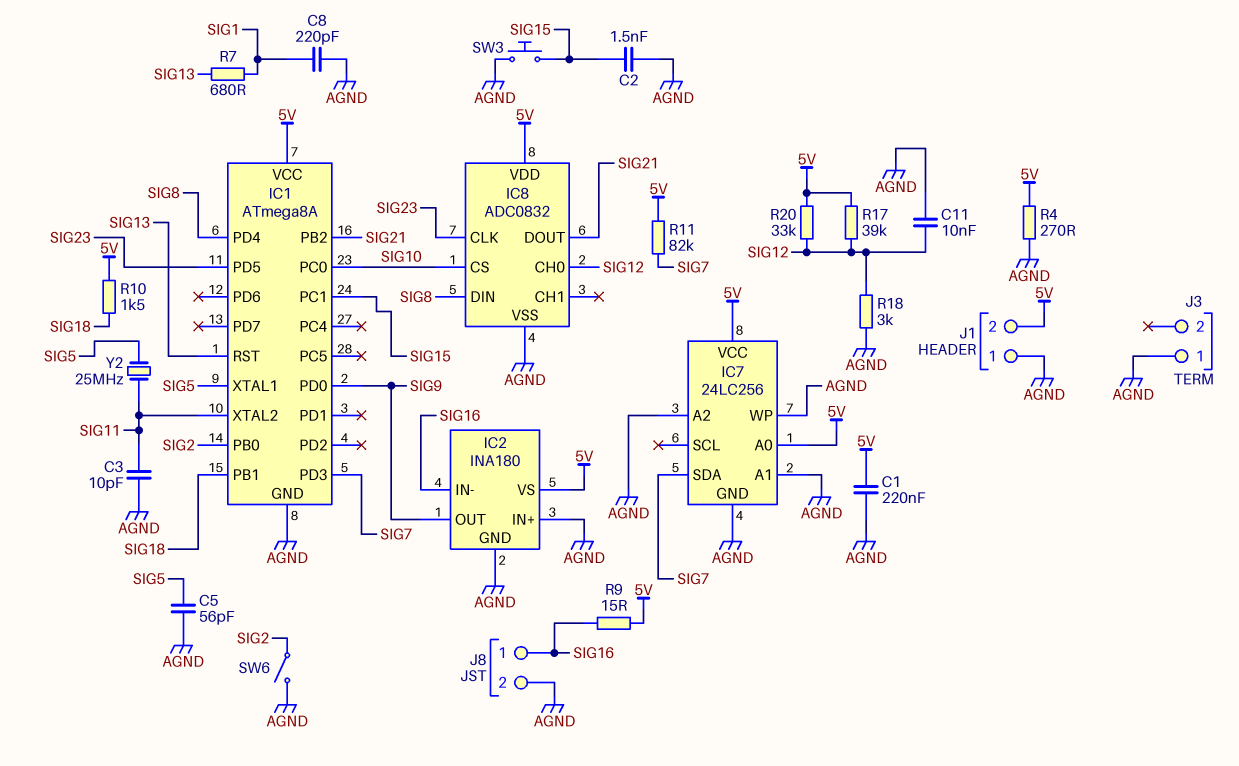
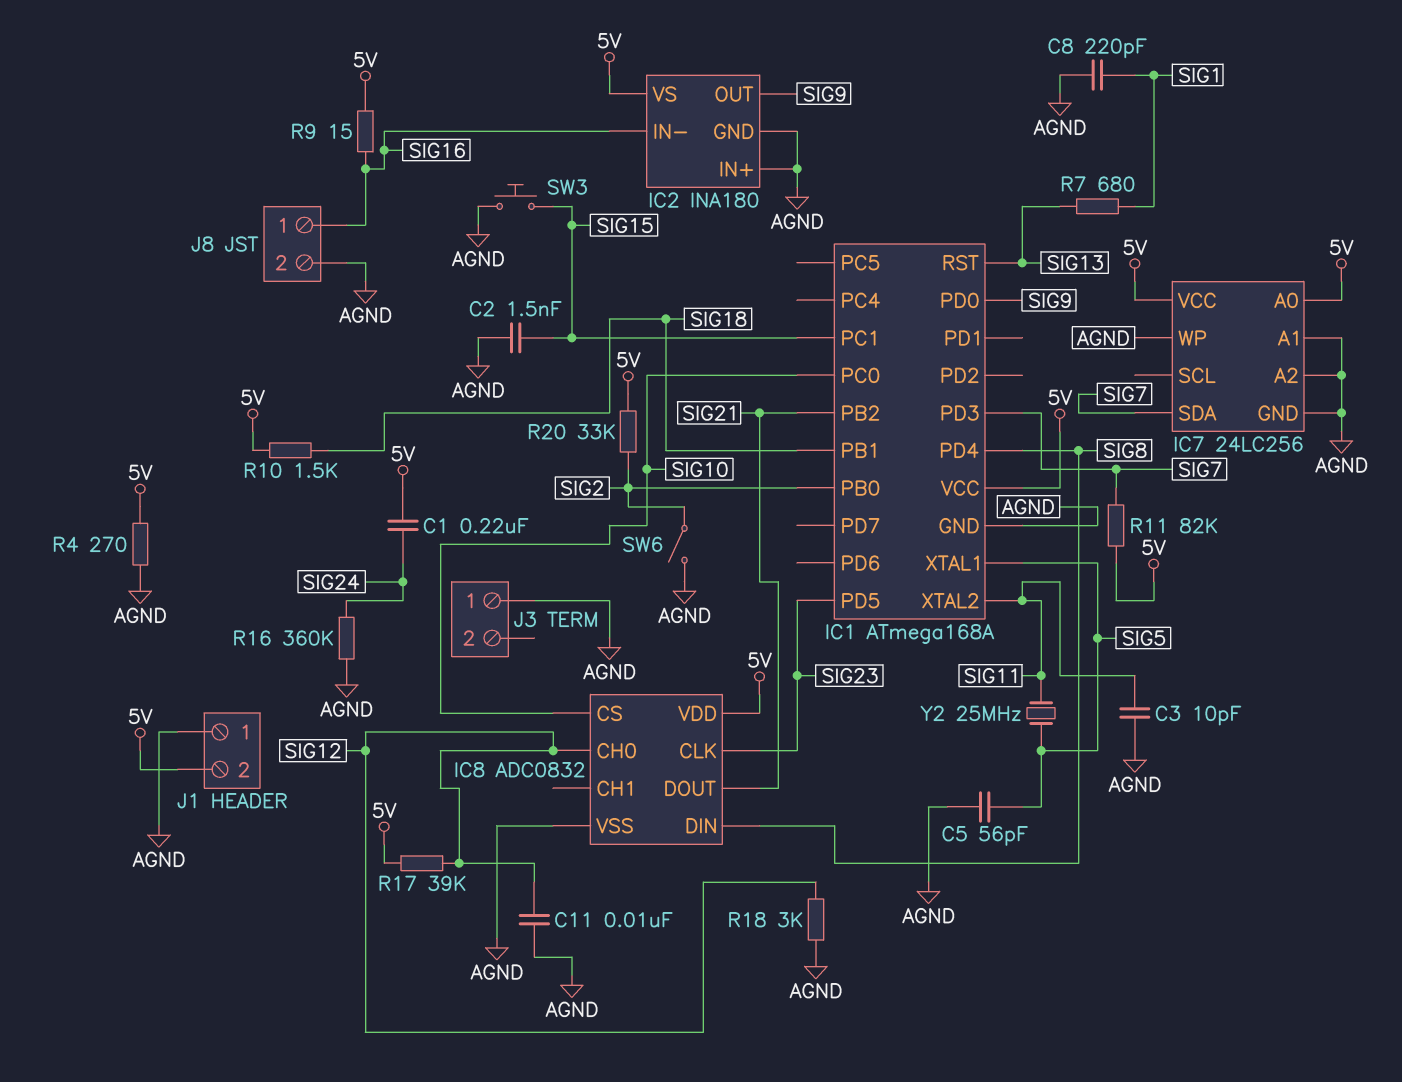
C1: 220nF (5V, AGND) -> 220nF (5V, SIG24)
IC1: ATmega8A -> ATmega168A
R16: none -> 360k (AGND, SIG24)
R20: 33k (5V, SIG12) -> 33k (5V, SIG2)

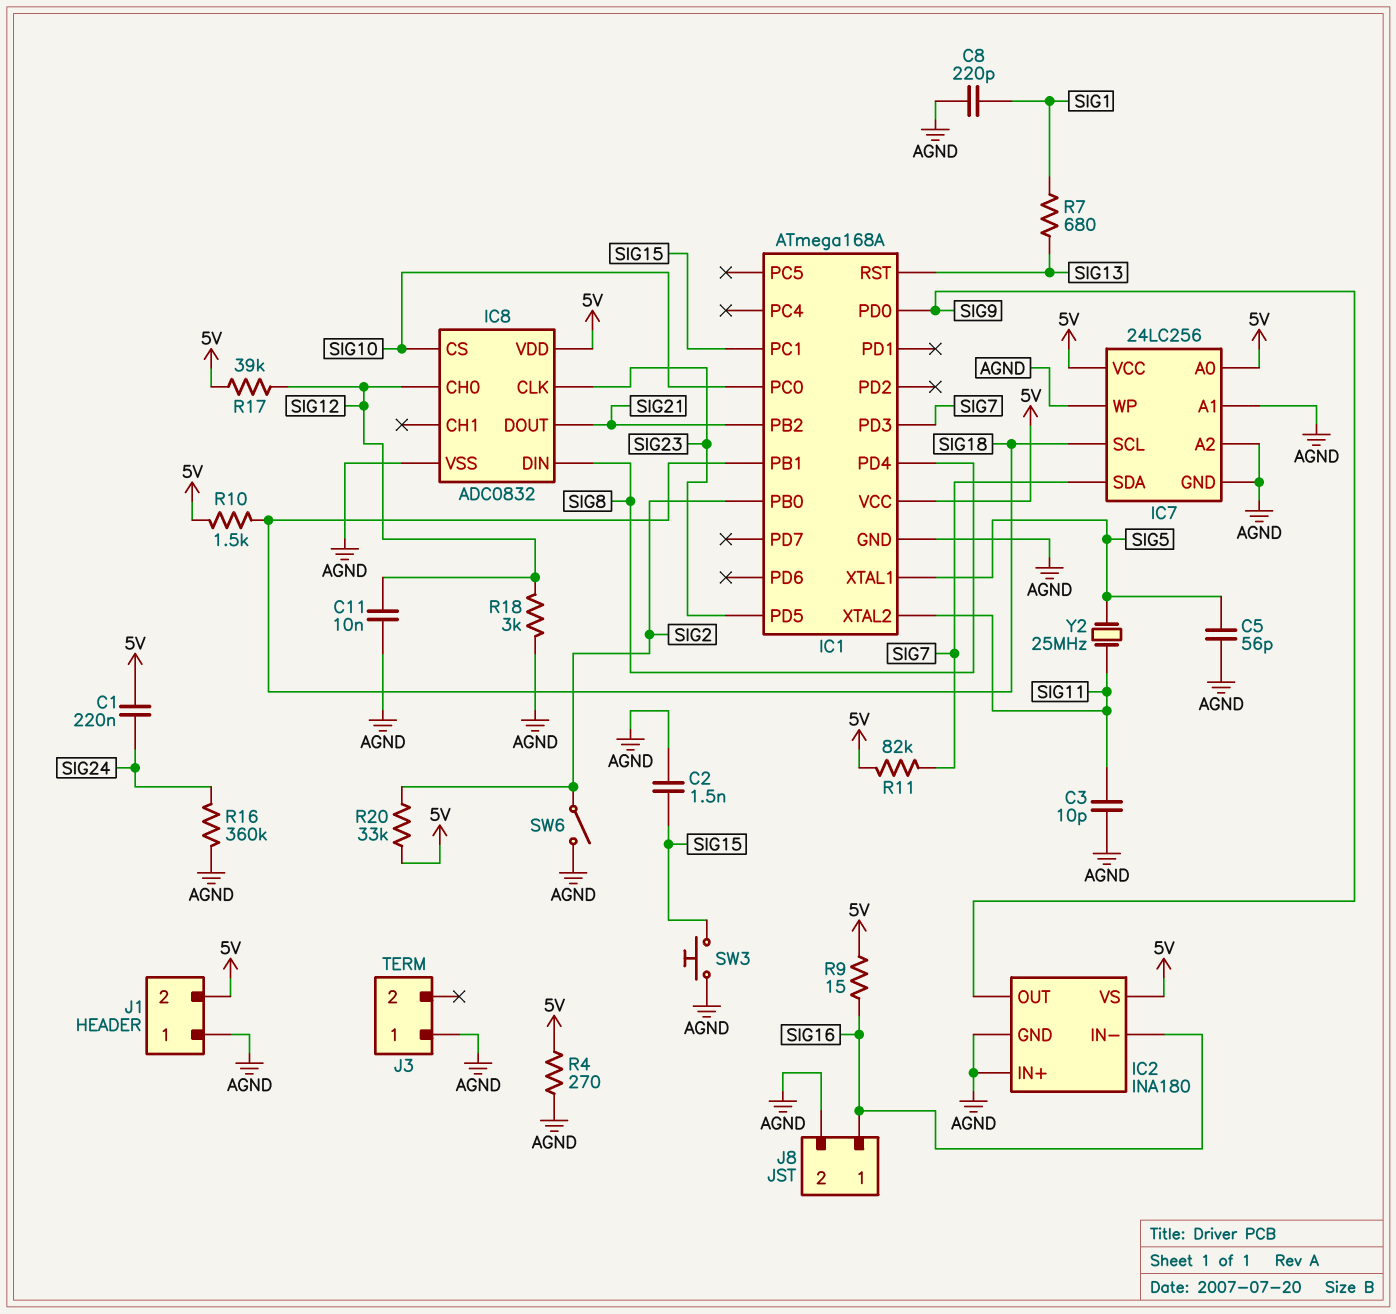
IC7 pin SCL: none -> SIG18

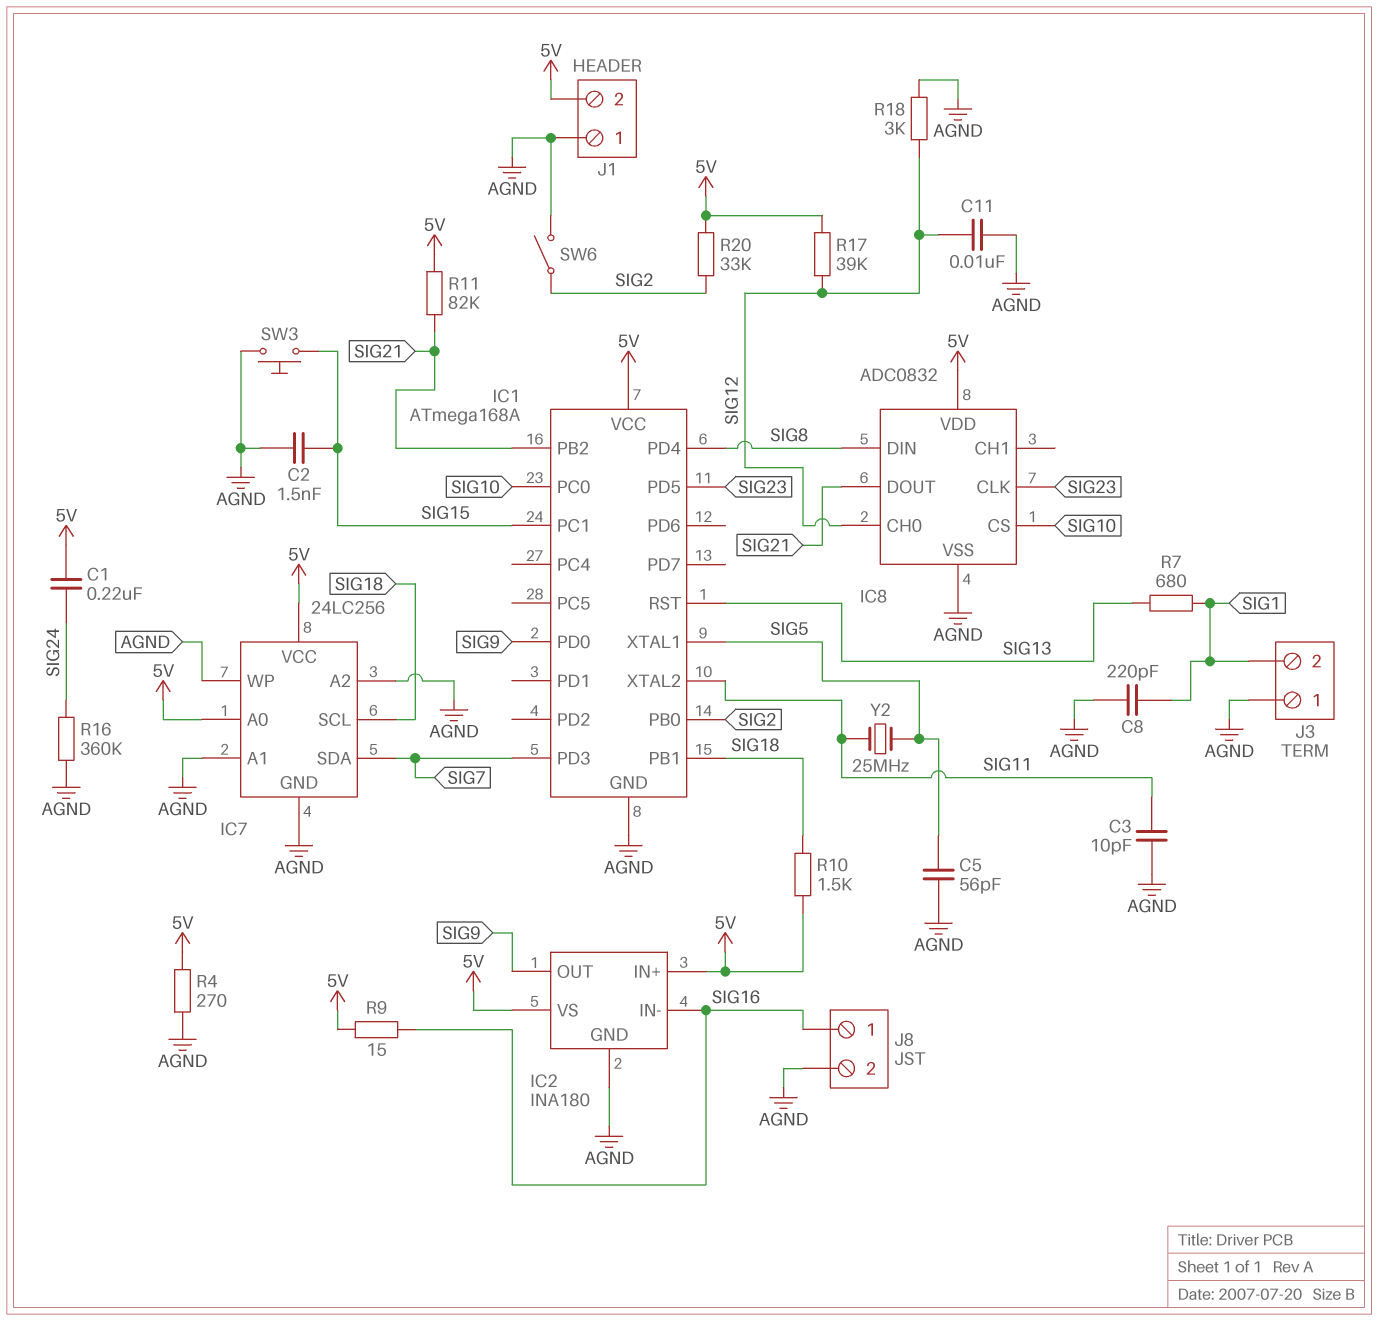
IC2 pin IN+: AGND -> 5V
J3 pin 2: none -> SIG1
R11: 82k (5V, SIG7) -> 82k (5V, SIG21)

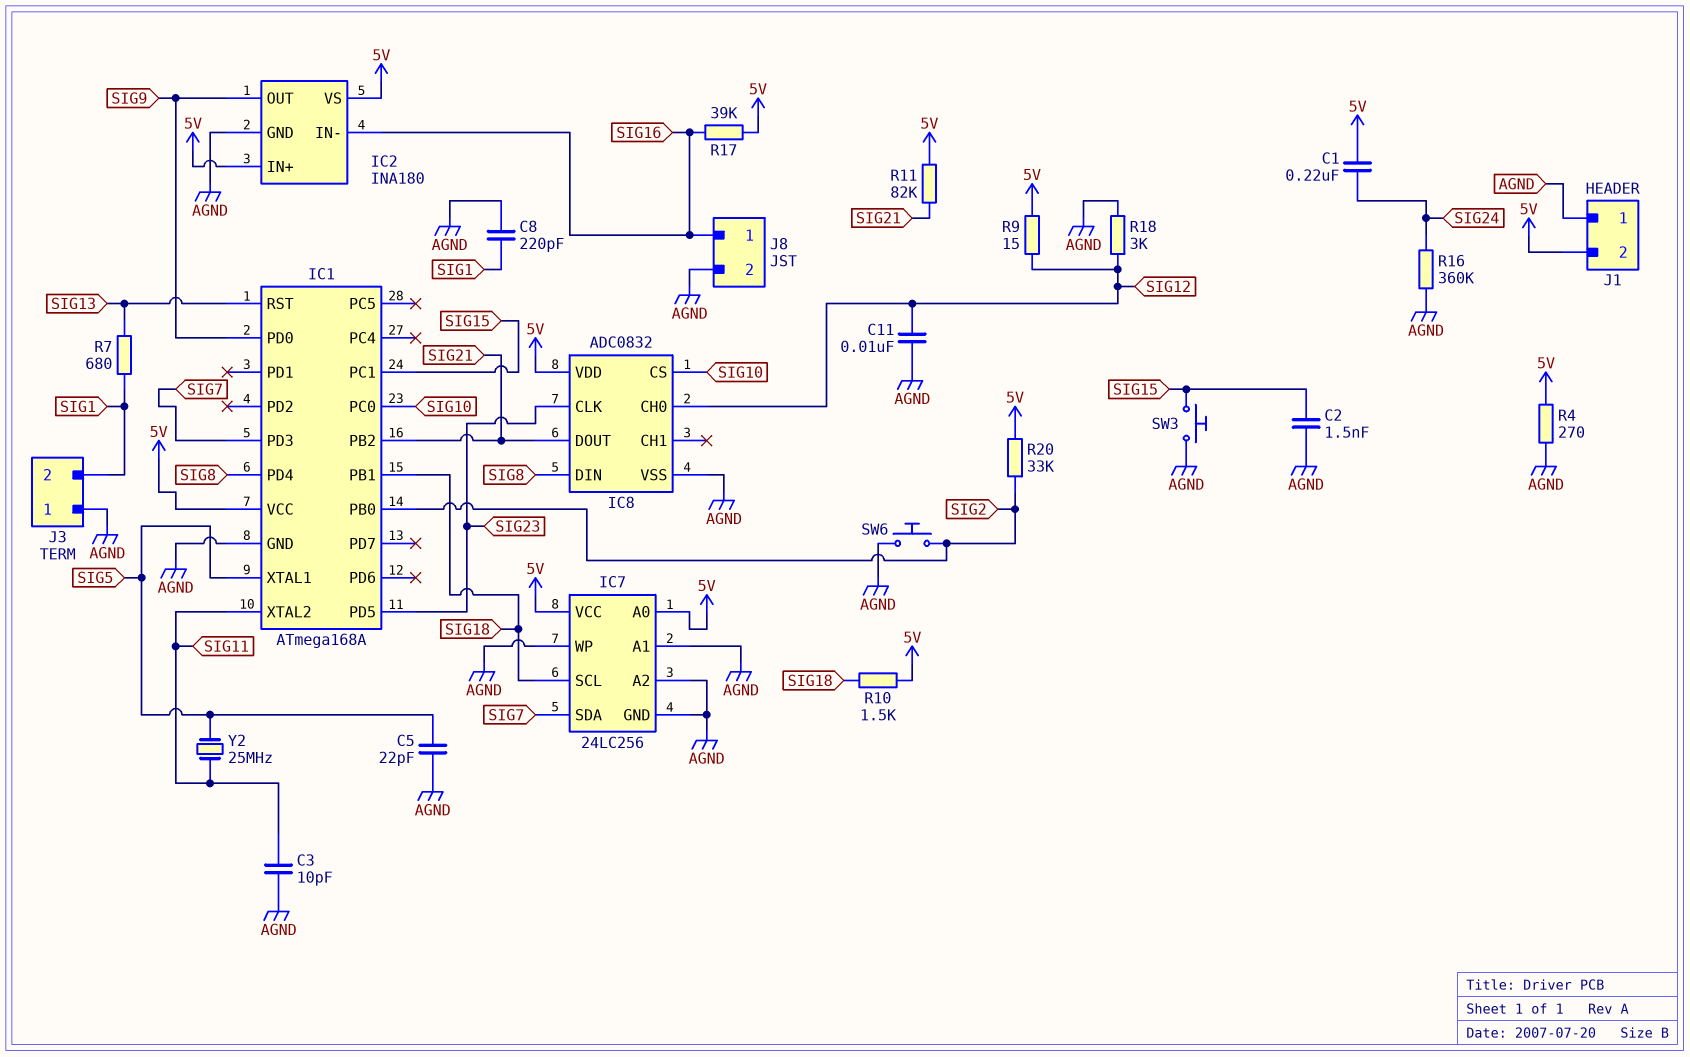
C5: 56pF (AGND, SIG5) -> 22pF (AGND, SIG5)
R9: 15 (5V, SIG16) -> 15 (5V, SIG12)
R17: 39k (5V, SIG12) -> 39k (5V, SIG16)
SW6: switch (AGND, SIG2) -> button (AGND, SIG2)

